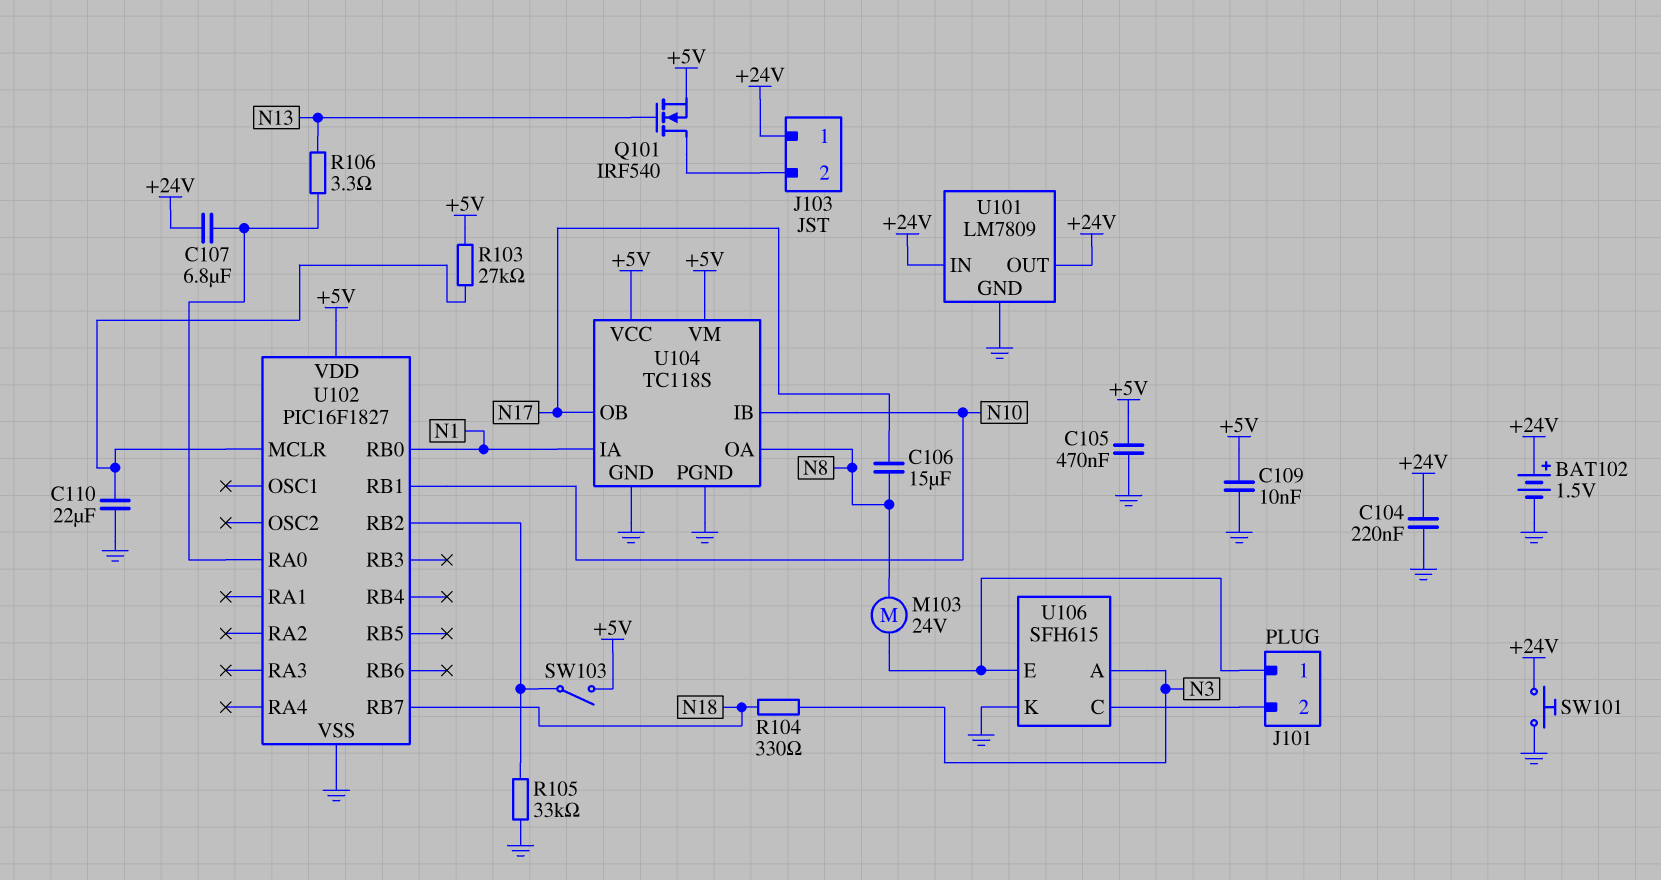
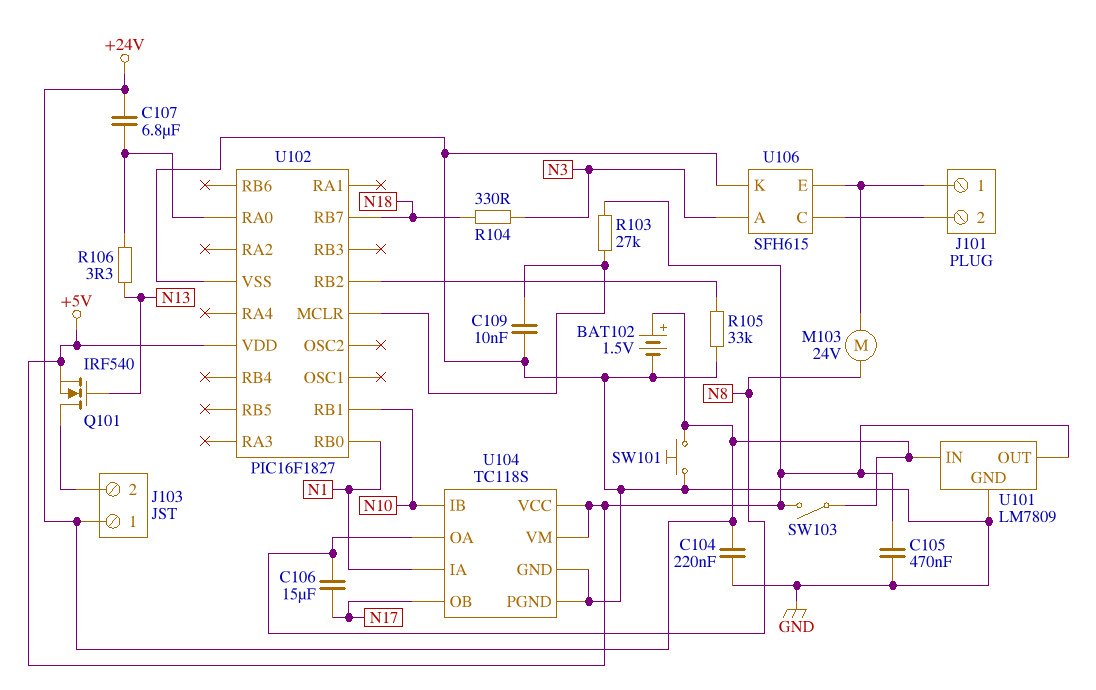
C109: 10nF (+5V, GND) -> 10nF (GND, U102/MCLR)
C110: 22uF (GND, U102/MCLR) -> none
SW103: switch (+5V, U102/RB2) -> switch (+5V, +24V)
U101 pin OUT: +24V -> +5V

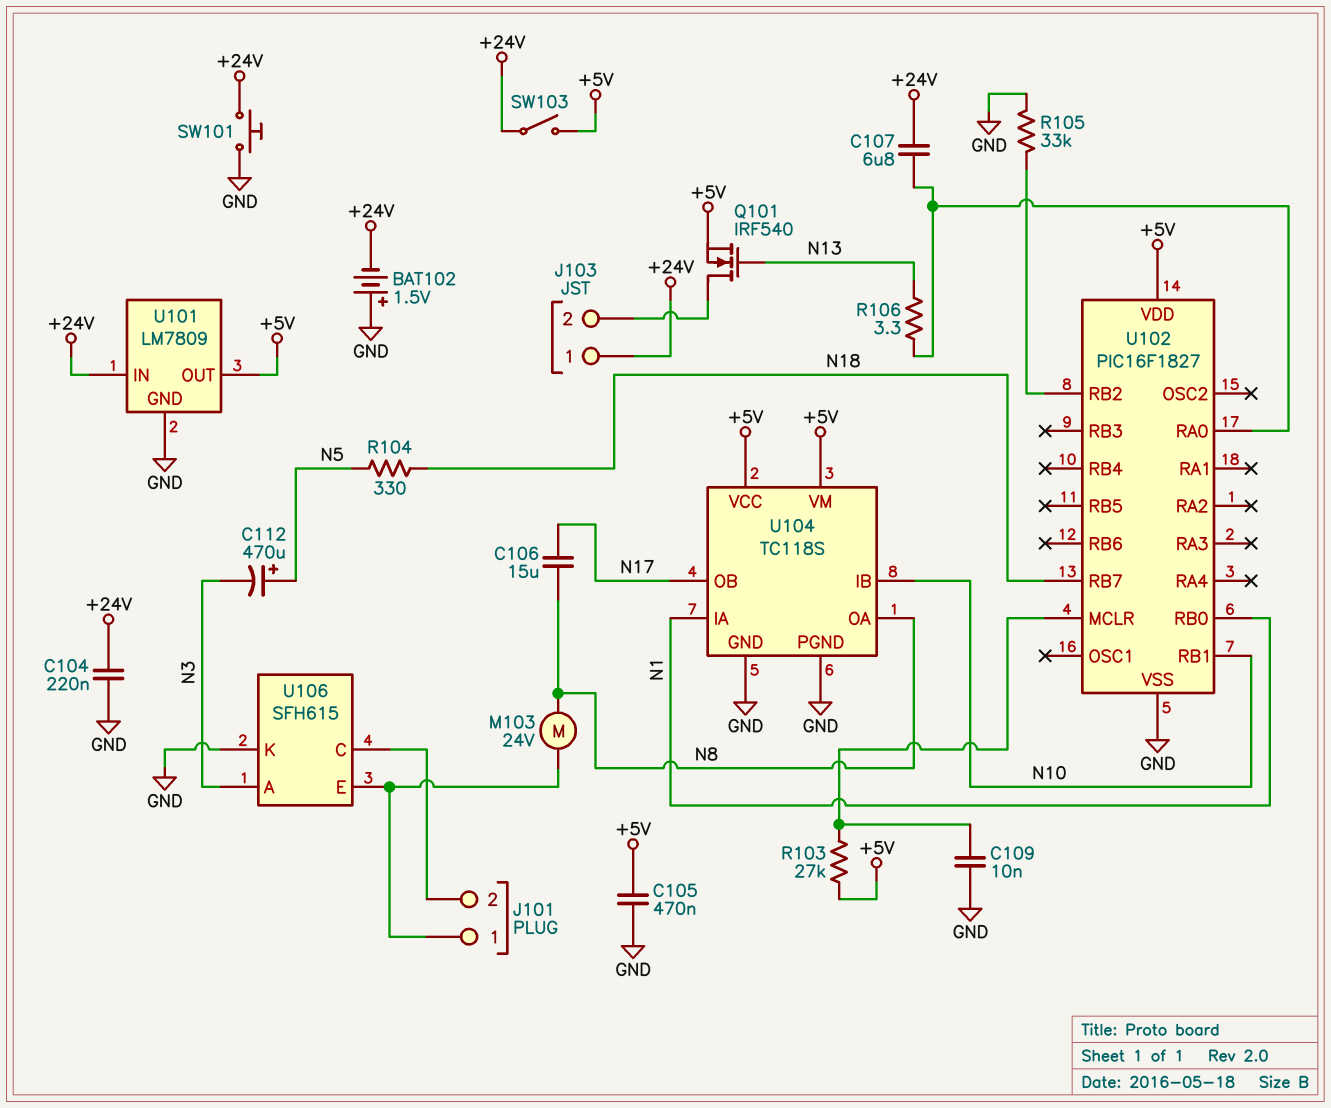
BAT102: 1.5V (plus +24V, minus GND) -> 1.5V (plus GND, minus +24V)
C112: none -> 470uF (plus N5, minus N3)
R104: 330 (N3, N18) -> 330 (N5, N18)

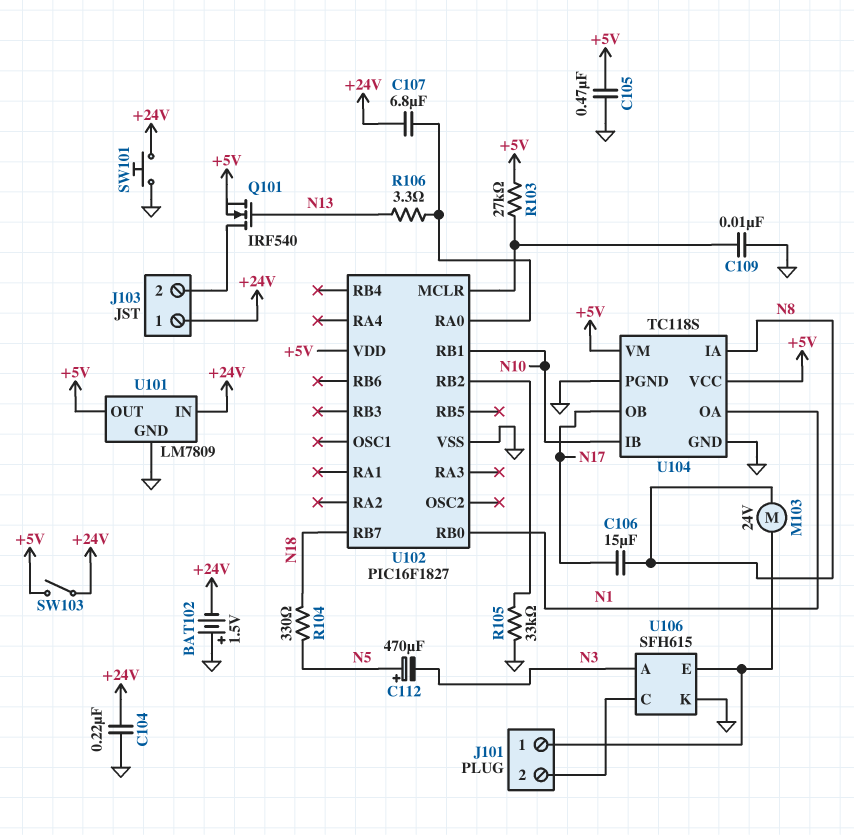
U104 pin IA: N1 -> N8
U104 pin OA: N8 -> N1

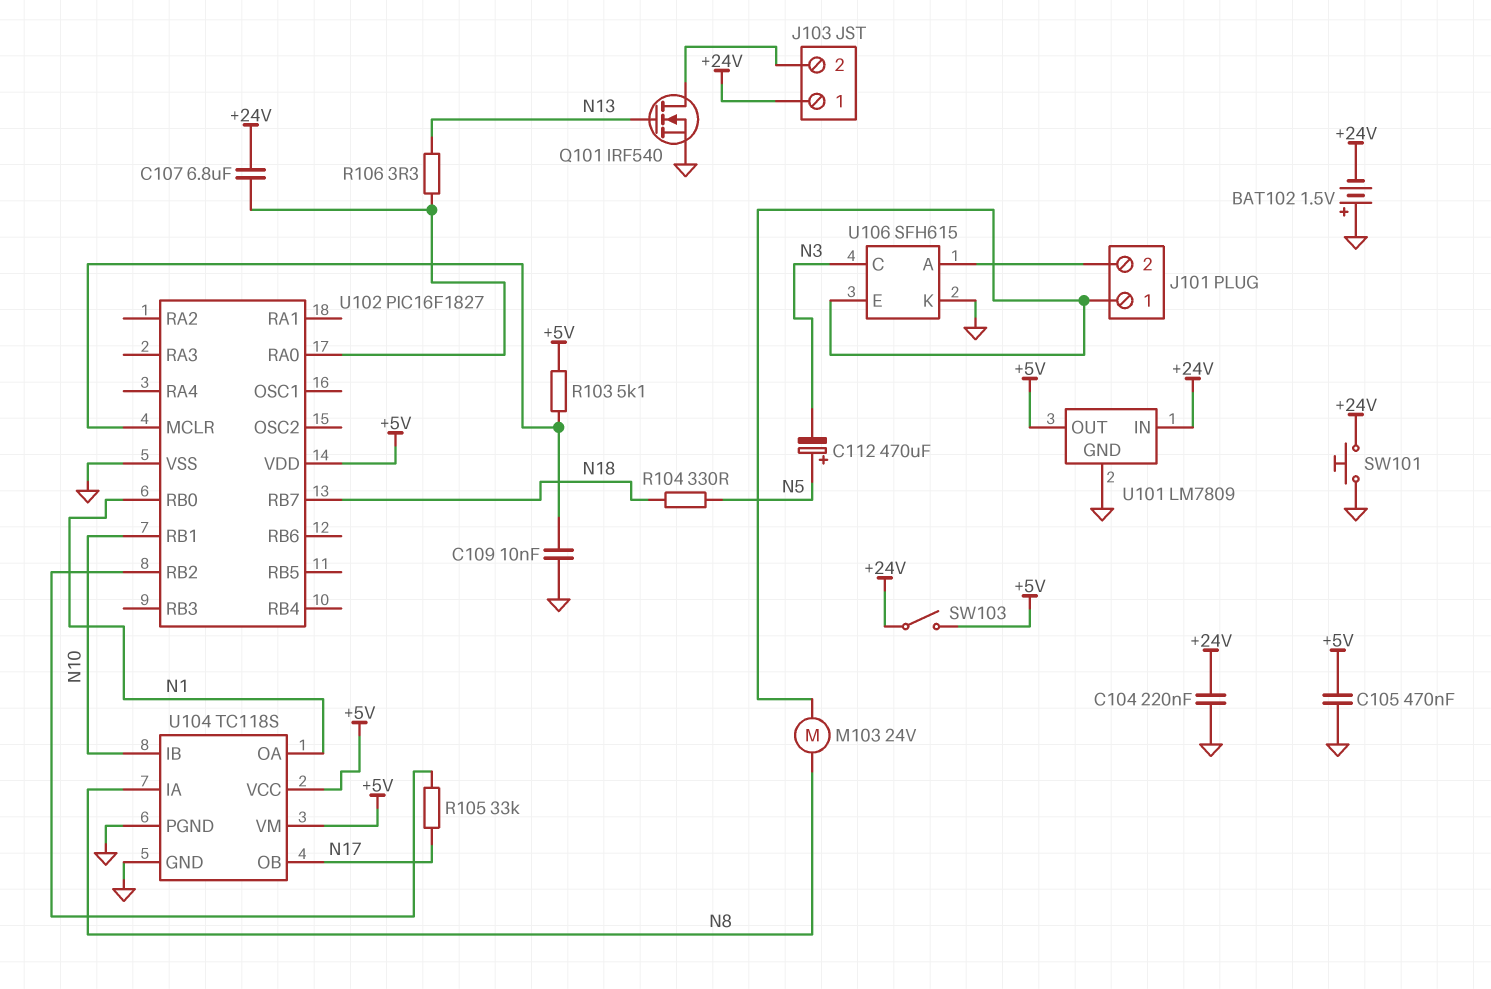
C106: 15uF (N8, N17) -> none
Q101: NMOS IRF540 (G N13, D J103/2, S +5V) -> NMOS IRF540 (G N13, D J103/2, S GND)
R103: 27k (+5V, U102/MCLR) -> 5.1k (+5V, U102/MCLR)
R105: 33k (GND, U102/RB2) -> 33k (N17, U102/RB2)
U106 pin A: N3 -> J101/2
U106 pin C: J101/2 -> N3

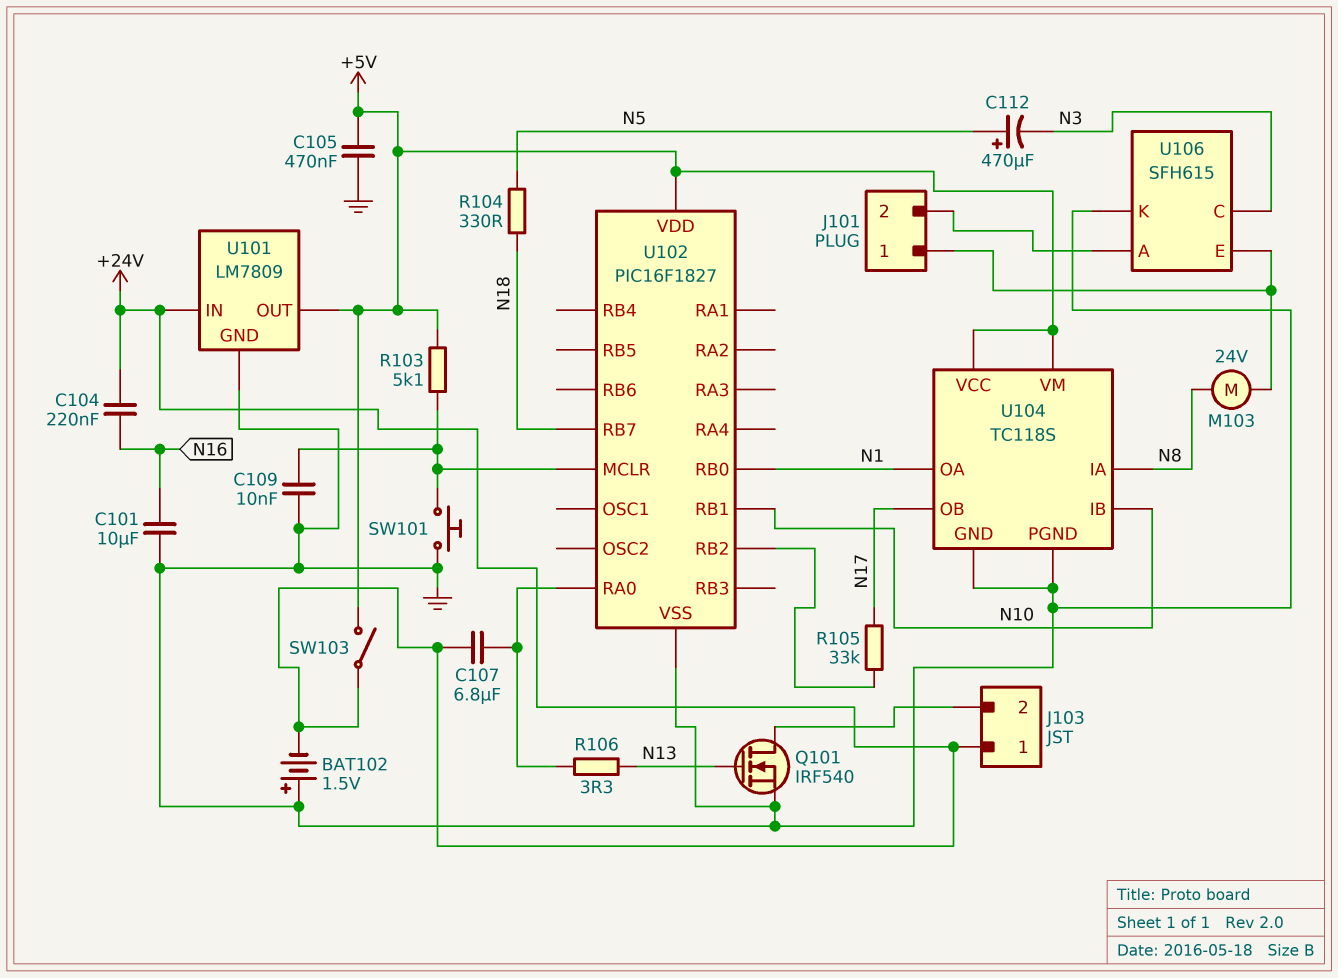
C101: none -> 10uF (GND, N16)
C104: 220nF (+24V, GND) -> 220nF (+24V, N16)
SW101: button (+24V, GND) -> button (GND, U102/MCLR)

